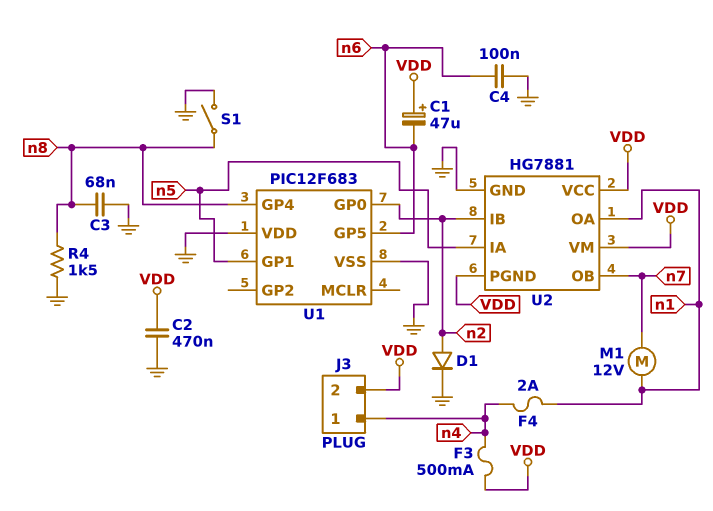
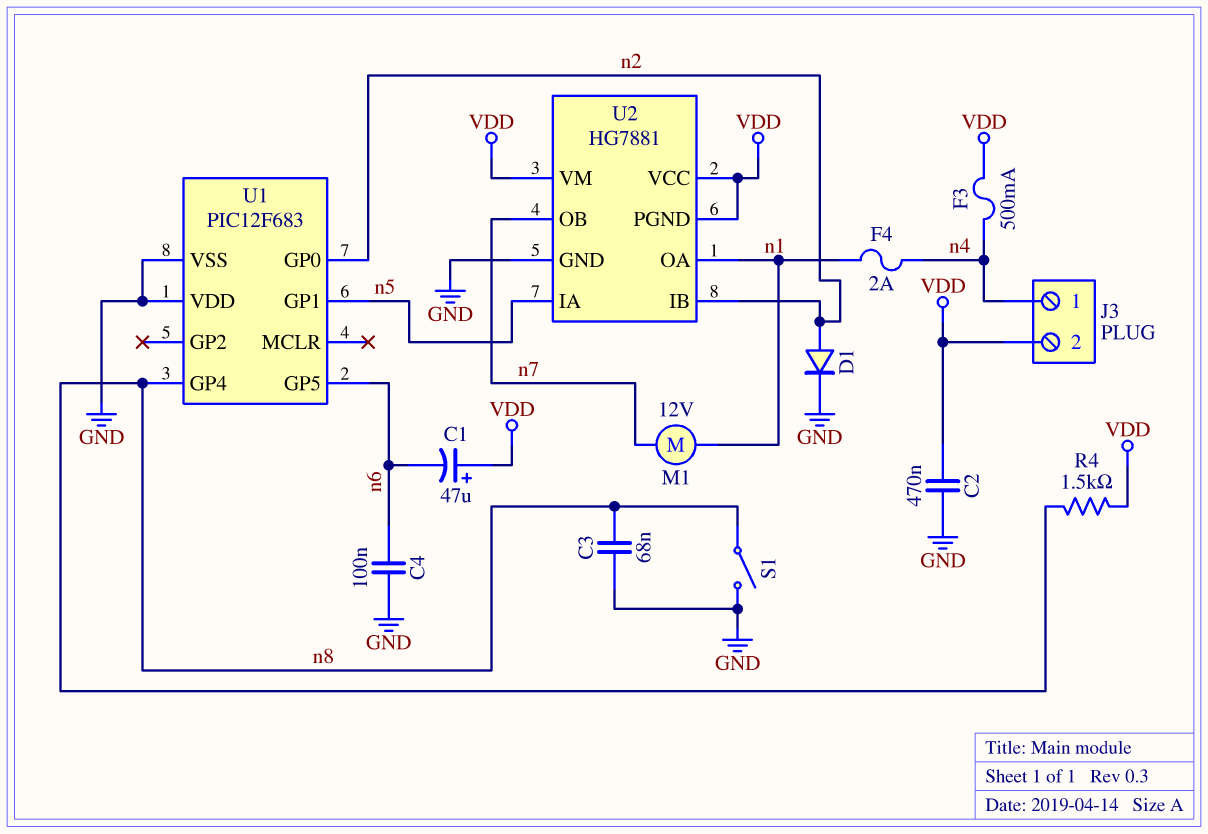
R4: 1.5k (GND, n8) -> 1.5k (VDD, n8)

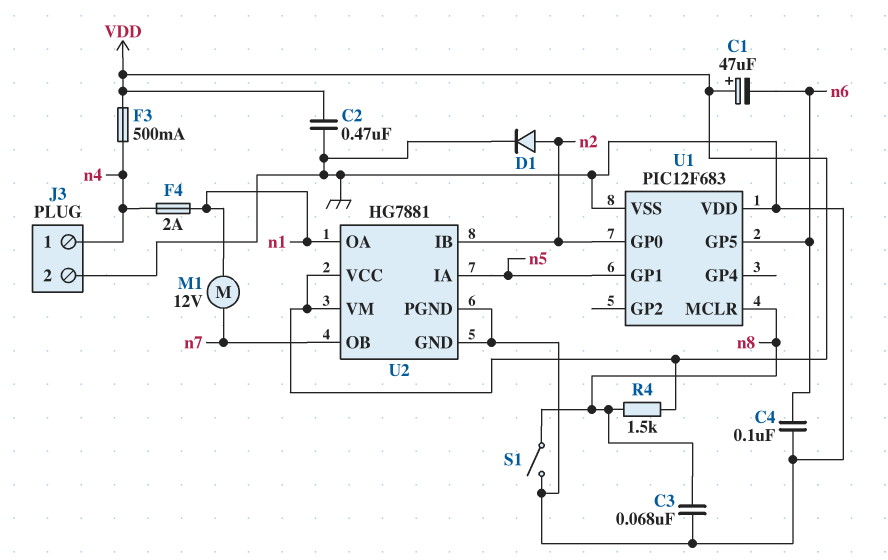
J3 pin 2: VDD -> GND
U1 pin GP4: n8 -> none
U1 pin MCLR: none -> n8
U2 pin PGND: VDD -> GND

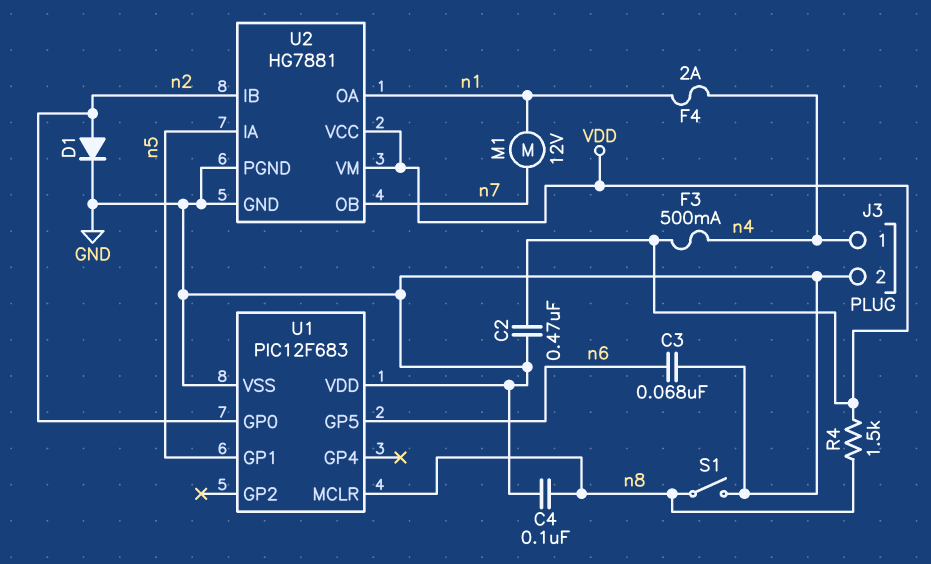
C1: 47uF (plus VDD, minus n6) -> none
C3: 68nF (GND, n8) -> 68nF (GND, n6)
C4: 100nF (GND, n6) -> 100nF (GND, n8)

